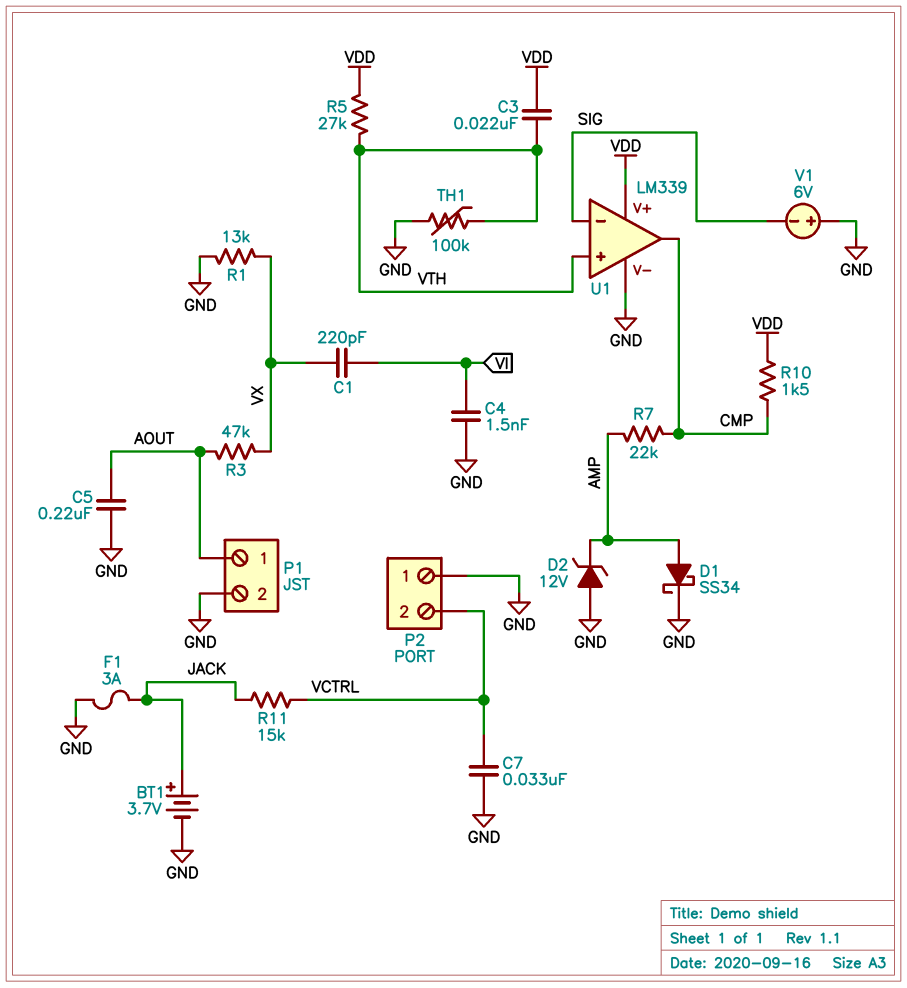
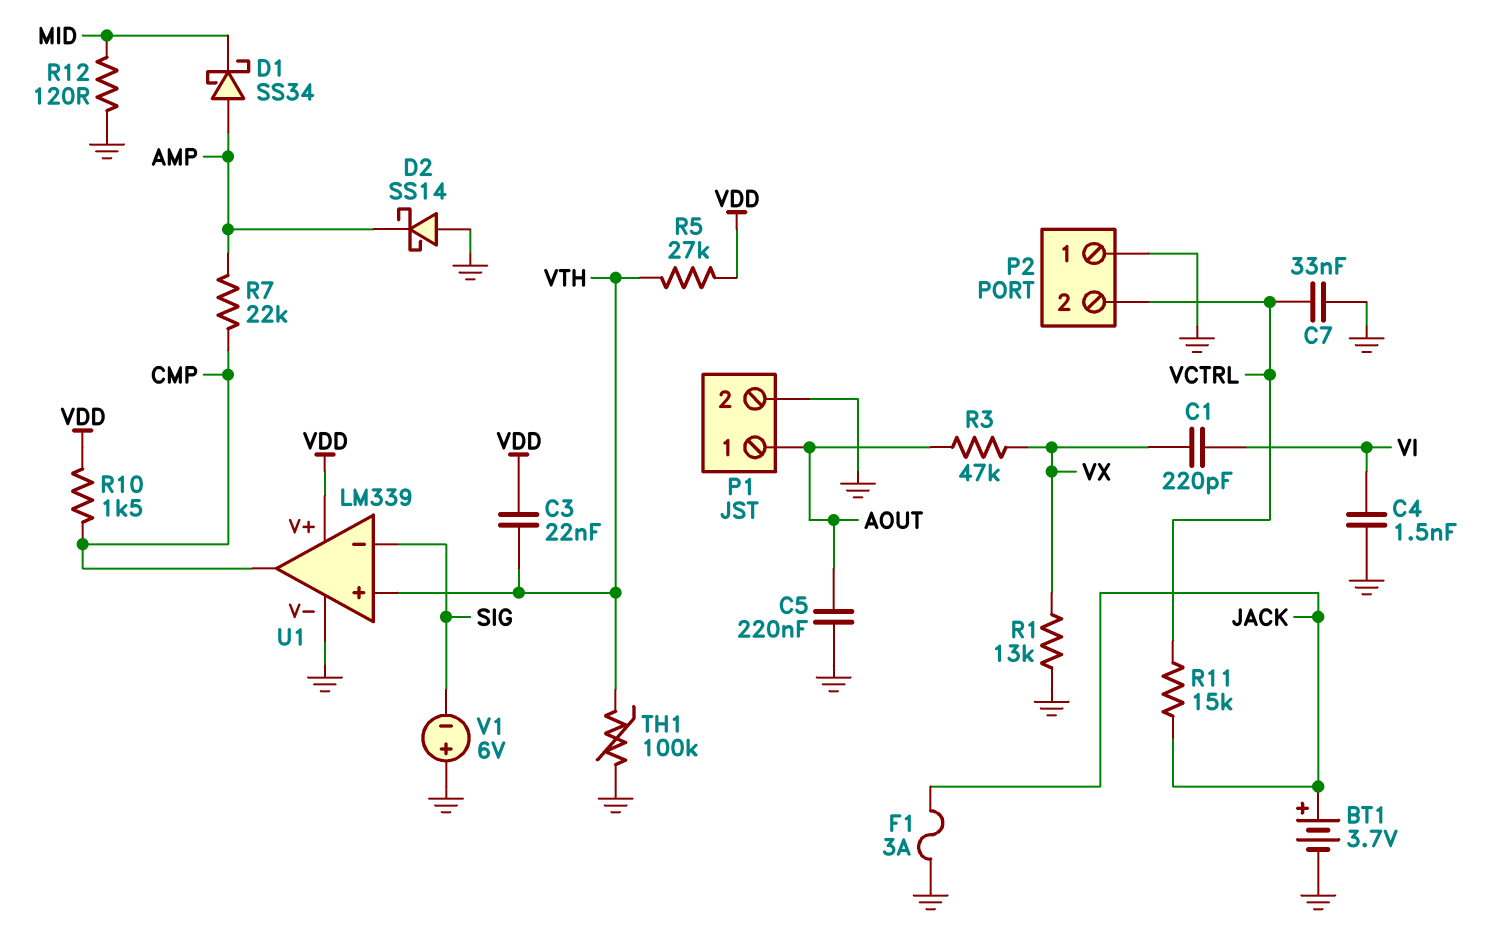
D1: schottky SS34 (A AMP, K GND) -> schottky SS34 (A AMP, K MID)
D2: zener 12V (A GND, K AMP) -> schottky SS14 (A GND, K AMP)
R12: none -> 120 (GND, MID)

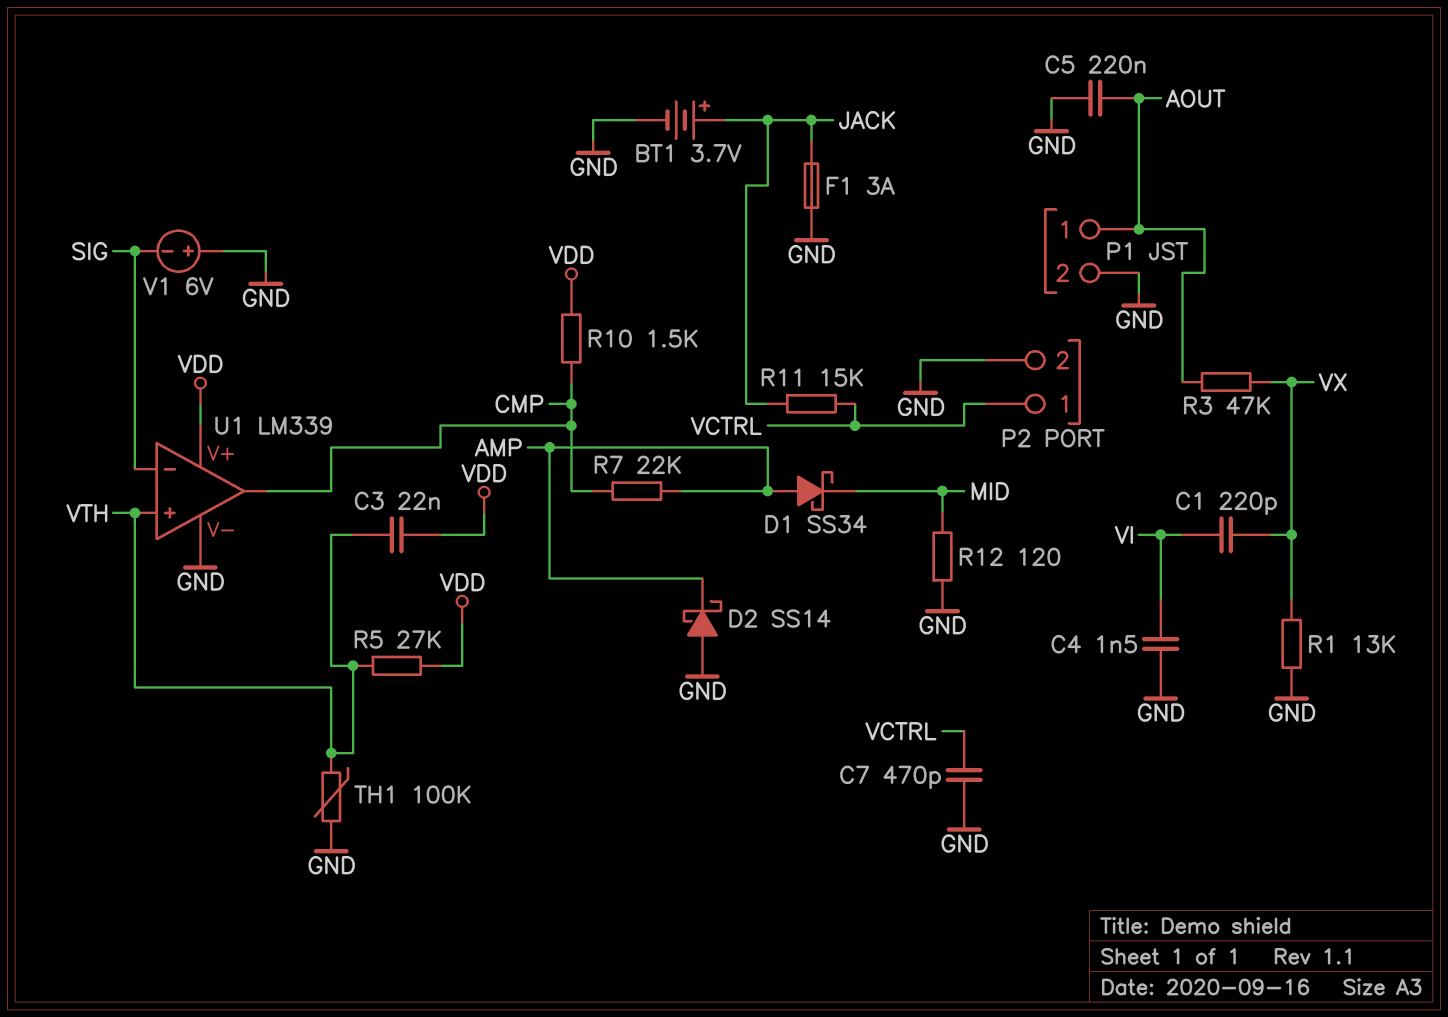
C7: 33nF (GND, VCTRL) -> 470pF (GND, VCTRL)
P2 pin 1: GND -> VCTRL
P2 pin 2: VCTRL -> GND

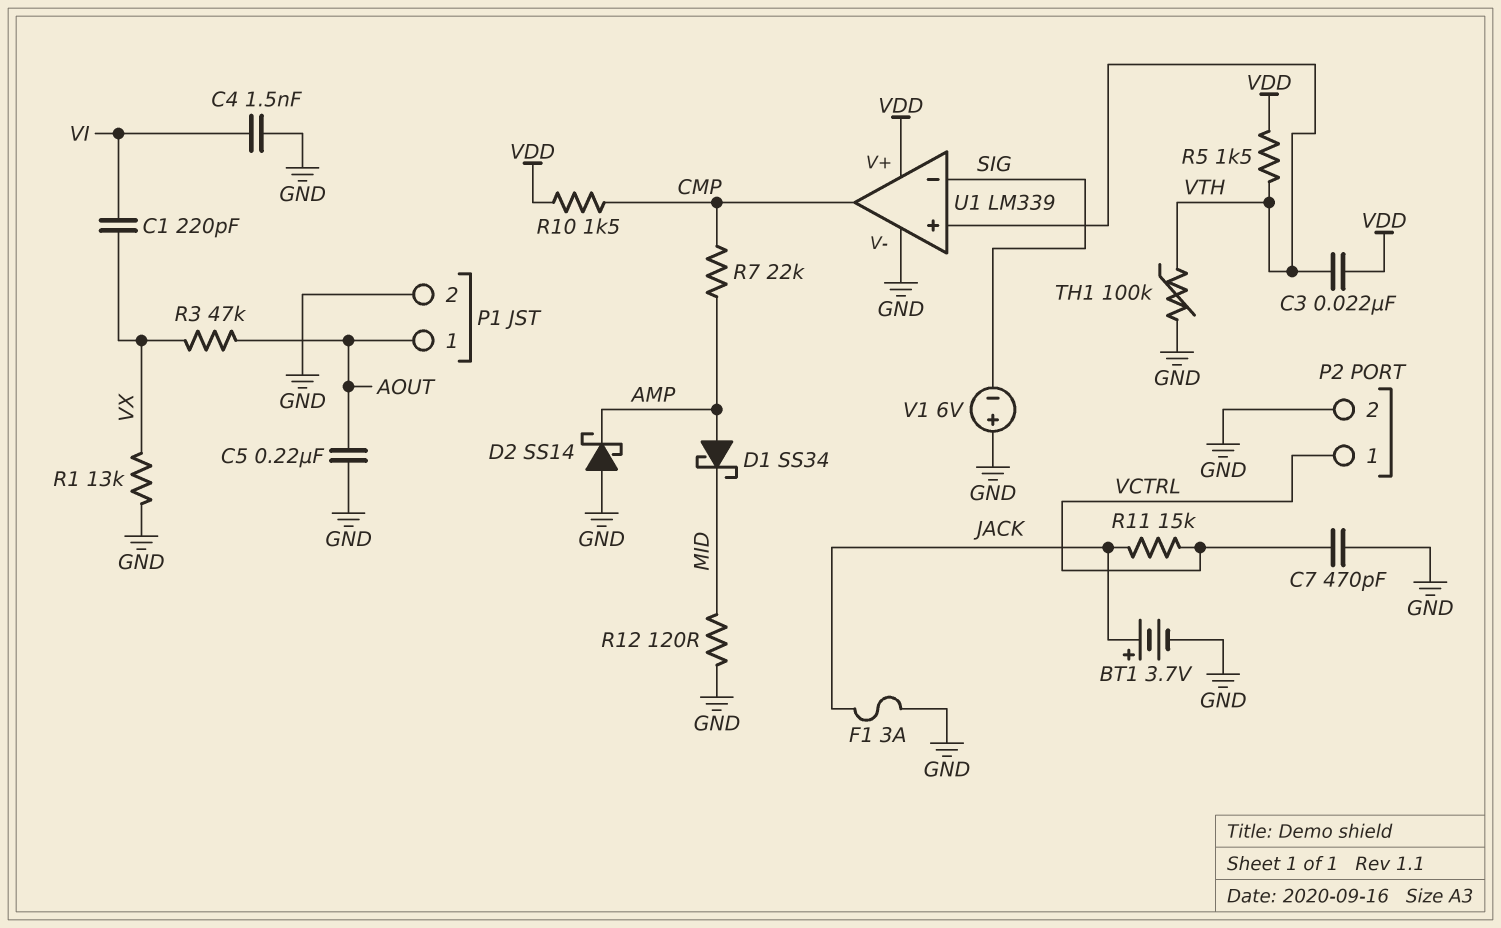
R5: 27k (VDD, VTH) -> 1.5k (VDD, VTH)

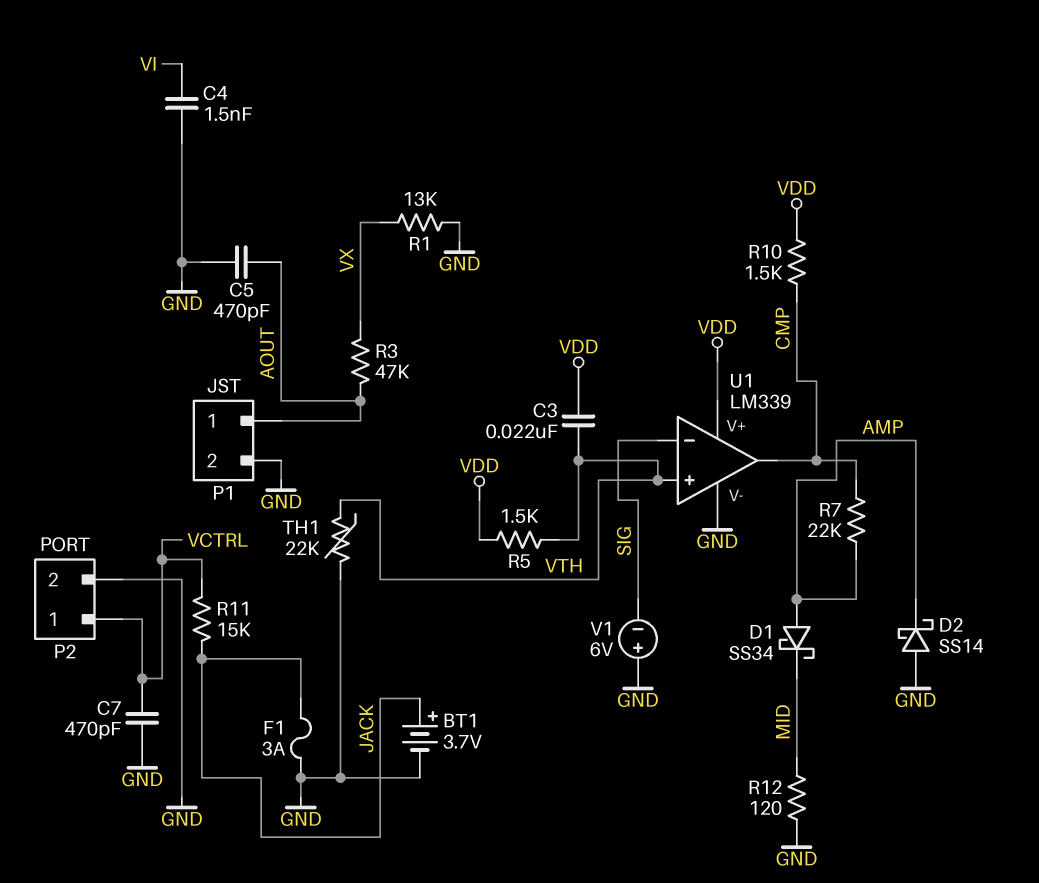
C1: 220pF (VI, VX) -> none
C5: 220nF (AOUT, GND) -> 470pF (AOUT, GND)
TH1: 100k (GND, VTH) -> 22k (GND, VTH)

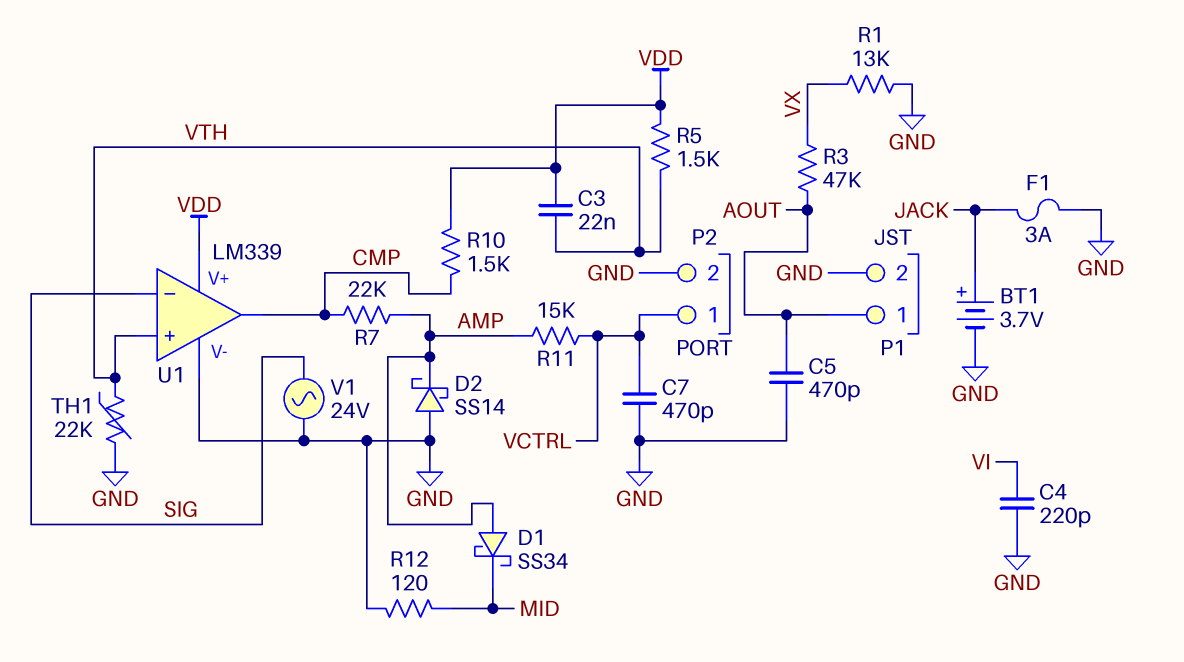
C4: 1.5nF (GND, VI) -> 220pF (GND, VI)
R11: 15k (JACK, VCTRL) -> 15k (AMP, VCTRL)
V1: 6V (plus GND, minus SIG) -> AC 24V (GND, SIG)

